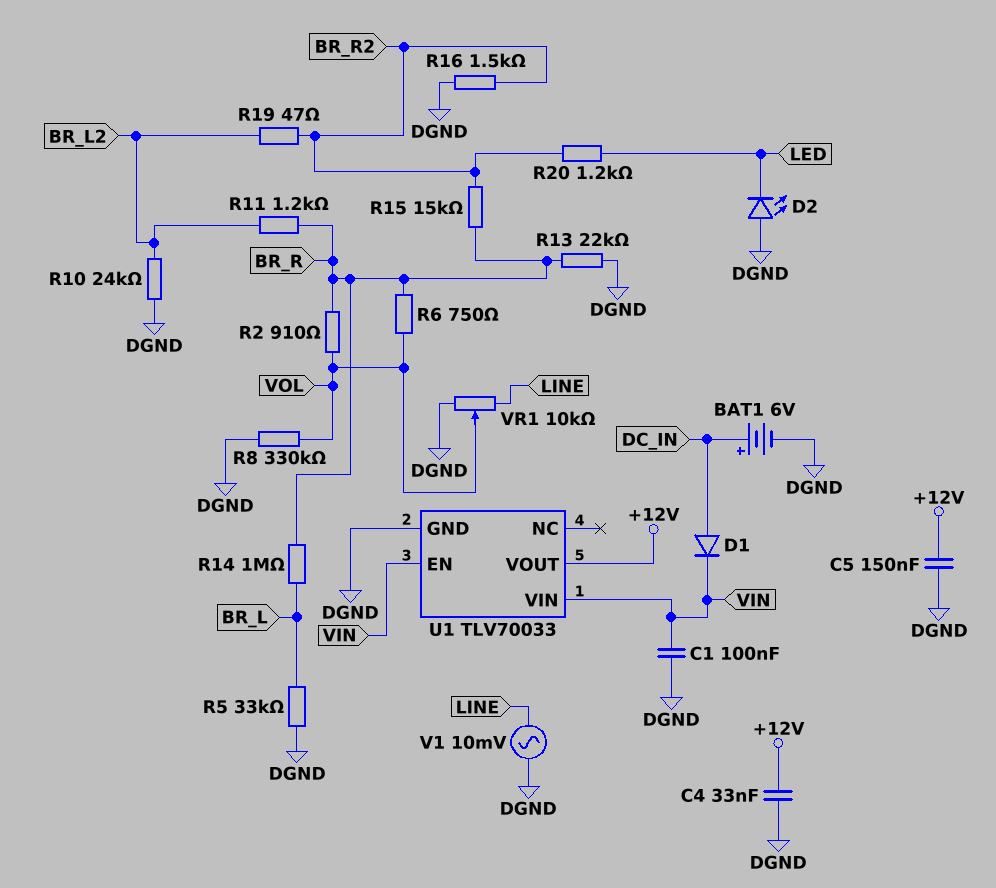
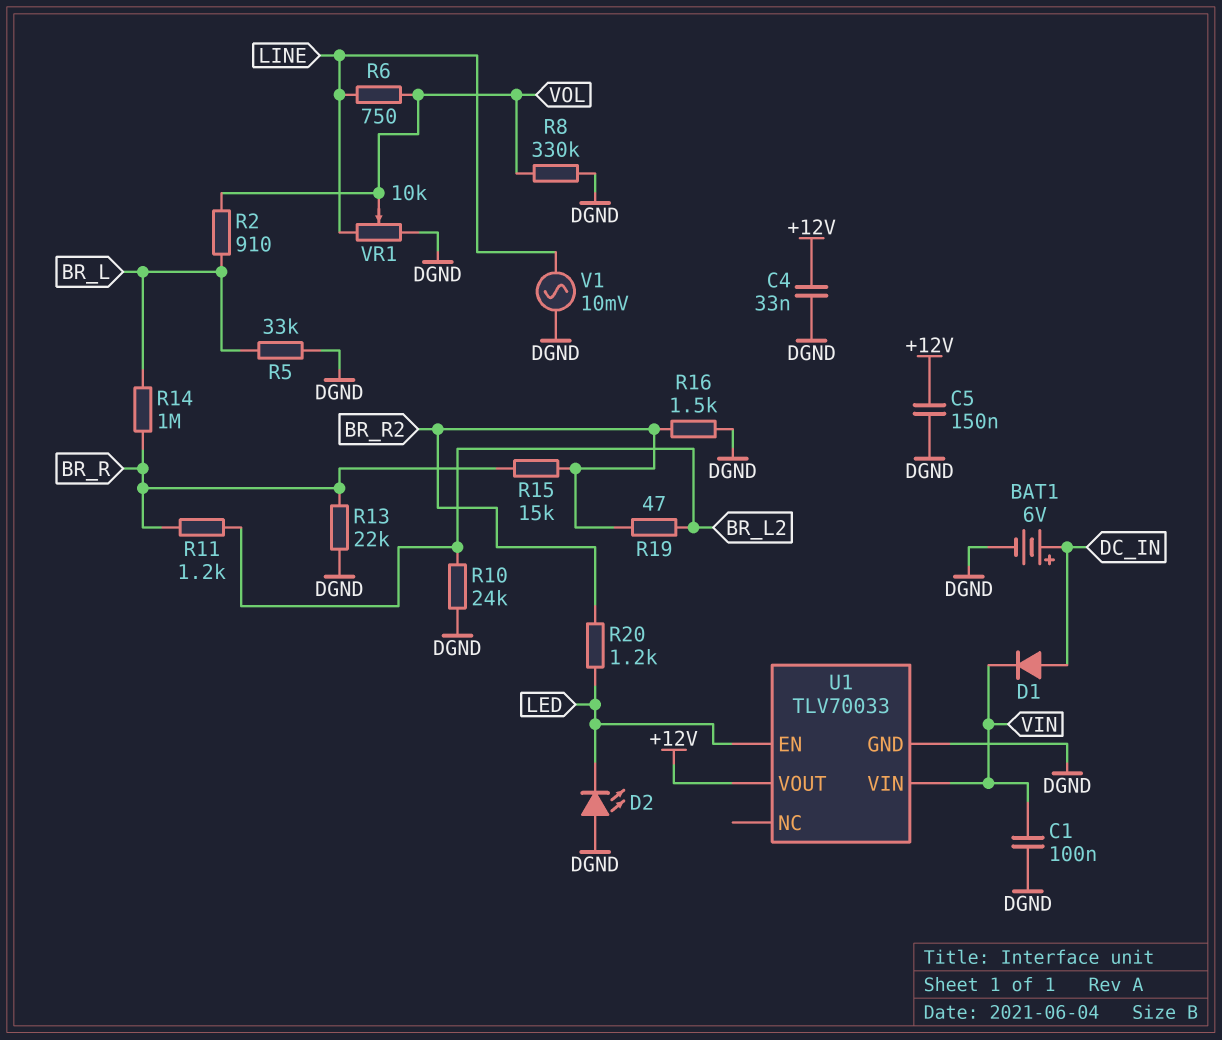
R2: 910 (BR_R, VOL) -> 910 (BR_L, VOL)
R6: 750 (BR_R, VOL) -> 750 (LINE, VOL)
U1 pin EN: VIN -> LED

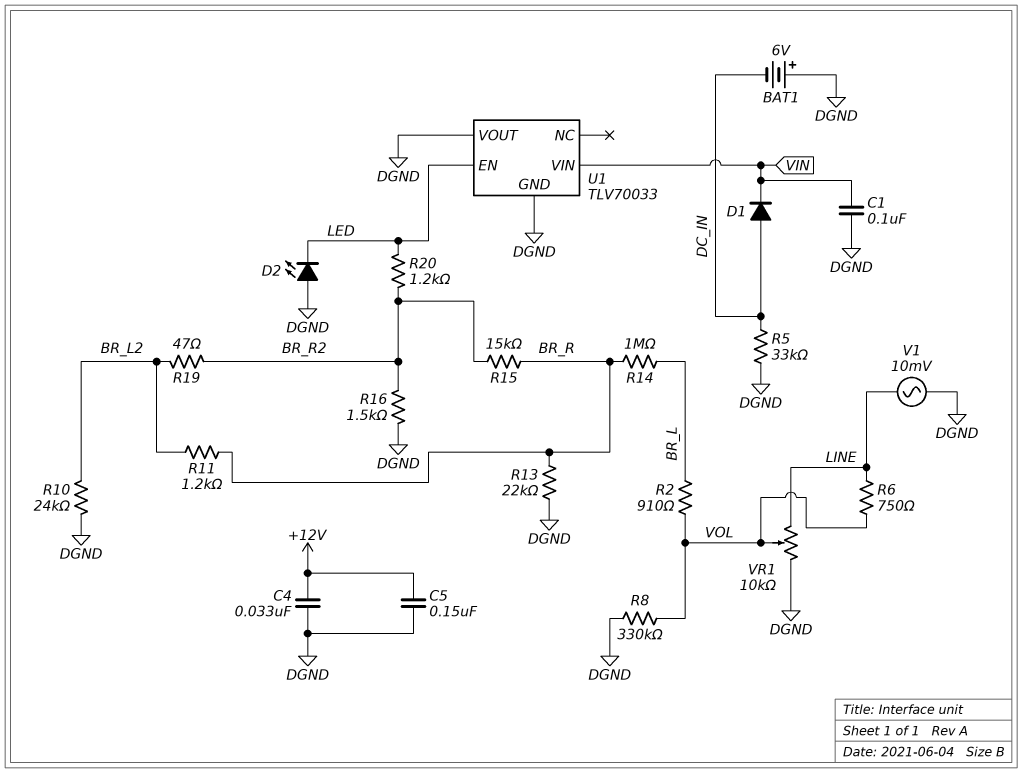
BAT1: 6V (plus DC_IN, minus DGND) -> 6V (plus DGND, minus DC_IN)
R5: 33k (BR_L, DGND) -> 33k (DC_IN, DGND)
U1 pin VOUT: +12V -> DGND

